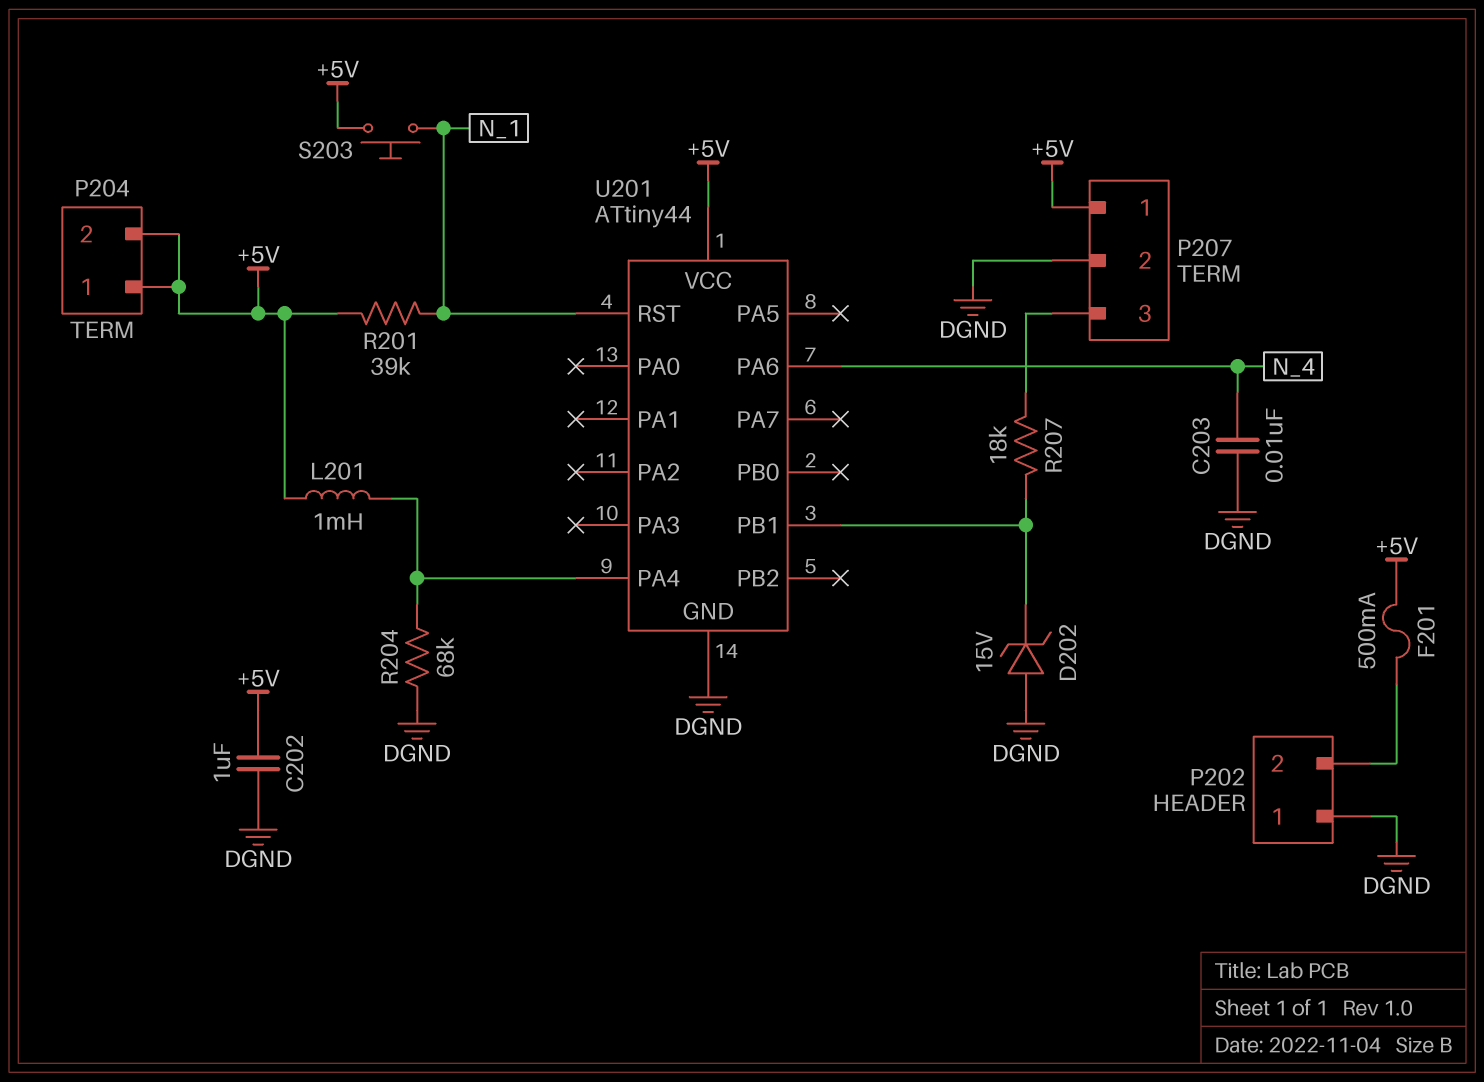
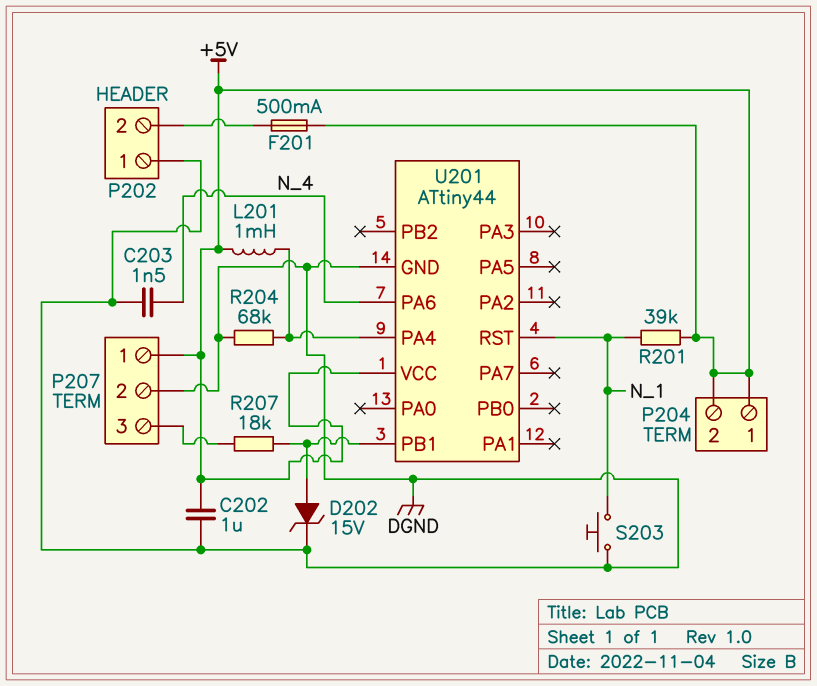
C203: 10nF (DGND, N_4) -> 1.5nF (DGND, N_4)
D202: zener 15V (A DGND, K U201/PB1) -> zener 15V (A U201/PB1, K DGND)
S203: button (+5V, N_1) -> button (DGND, N_1)

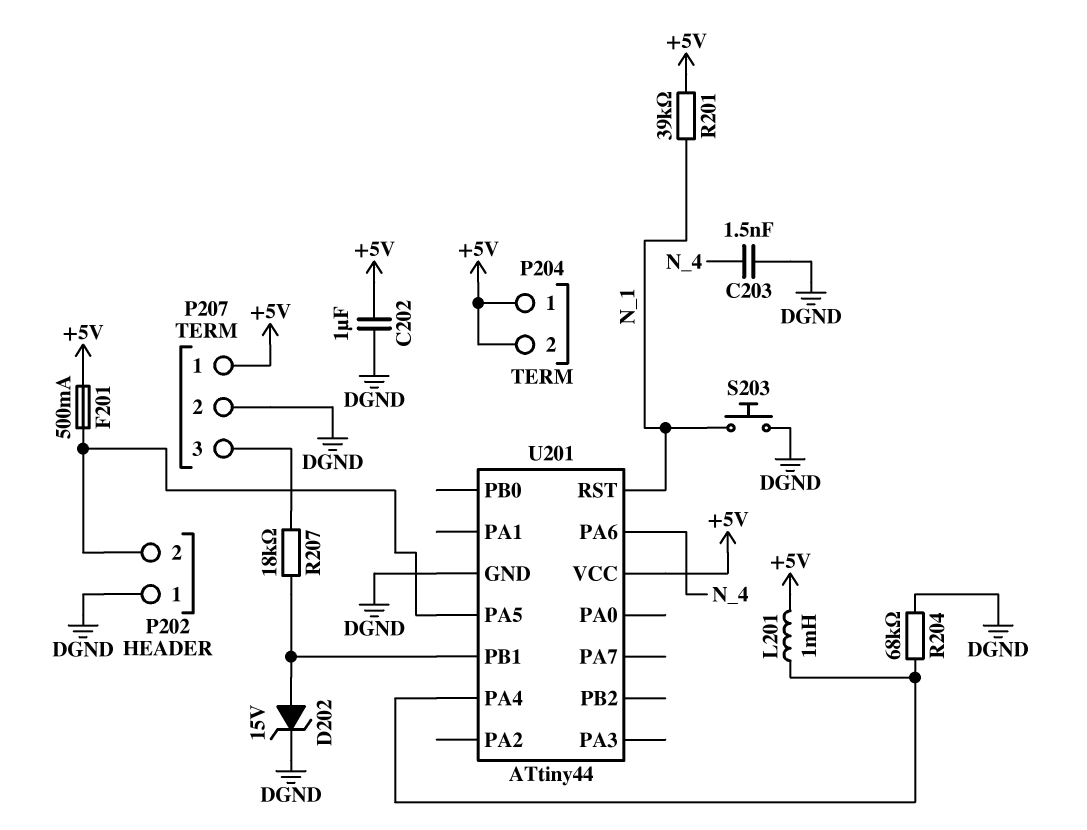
U201 pin PA5: none -> P202/2

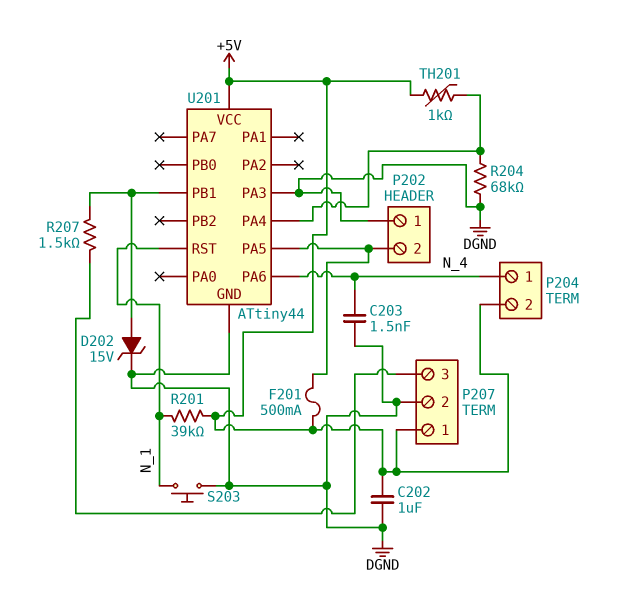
L201: 1mH (+5V, U201/PA4) -> none
P204 pin 1: +5V -> N_4
R207: 18k (P207/3, U201/PB1) -> 1.5k (P207/3, U201/PB1)
TH201: none -> 1k (+5V, U201/PA4)
U201 pin PA3: none -> DGND

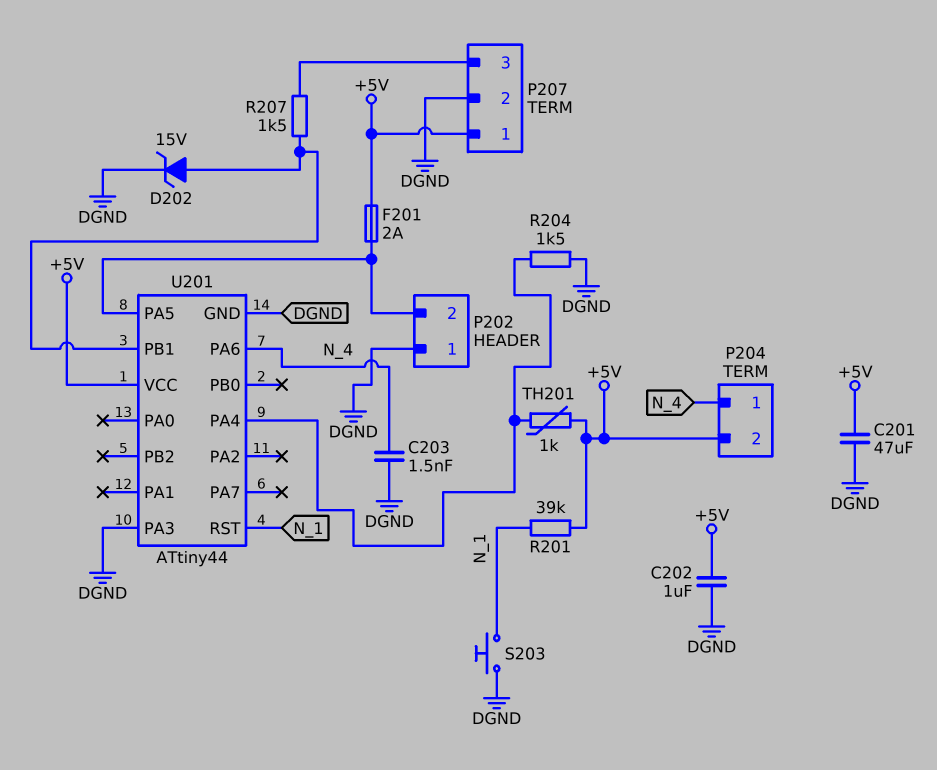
C201: none -> 47uF (+5V, DGND)
F201: 500mA (+5V, P202/2) -> 2A (+5V, P202/2)
R204: 68k (DGND, U201/PA4) -> 1.5k (DGND, U201/PA4)

